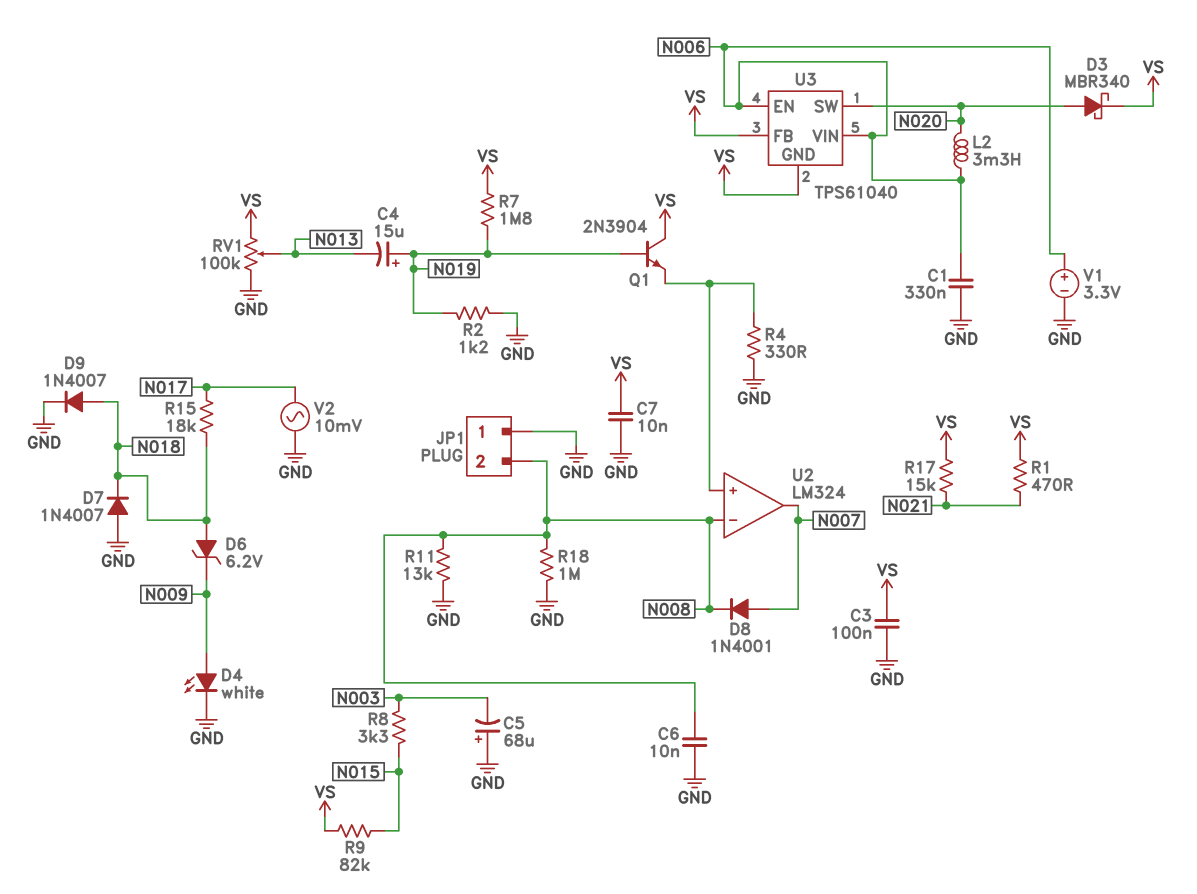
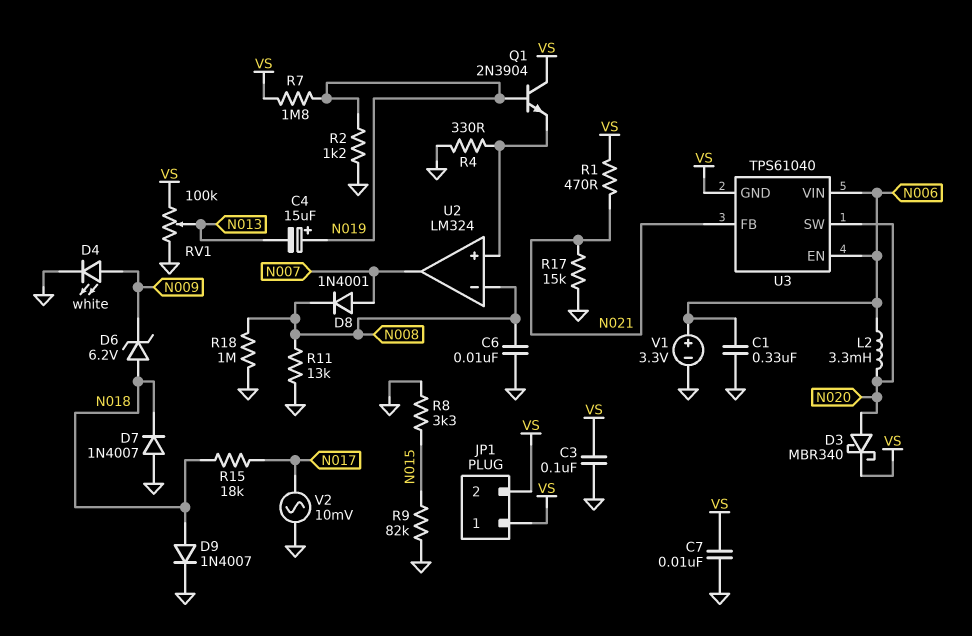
C5: 68uF (plus GND, minus N003) -> none
JP1 pin 1: GND -> VS
JP1 pin 2: N008 -> VS
R8: 3.3k (N003, N015) -> 3.3k (GND, N015)
R9: 82k (N015, VS) -> 82k (GND, N015)
R17: 15k (N021, VS) -> 15k (GND, N021)
U3 pin FB: VS -> N021

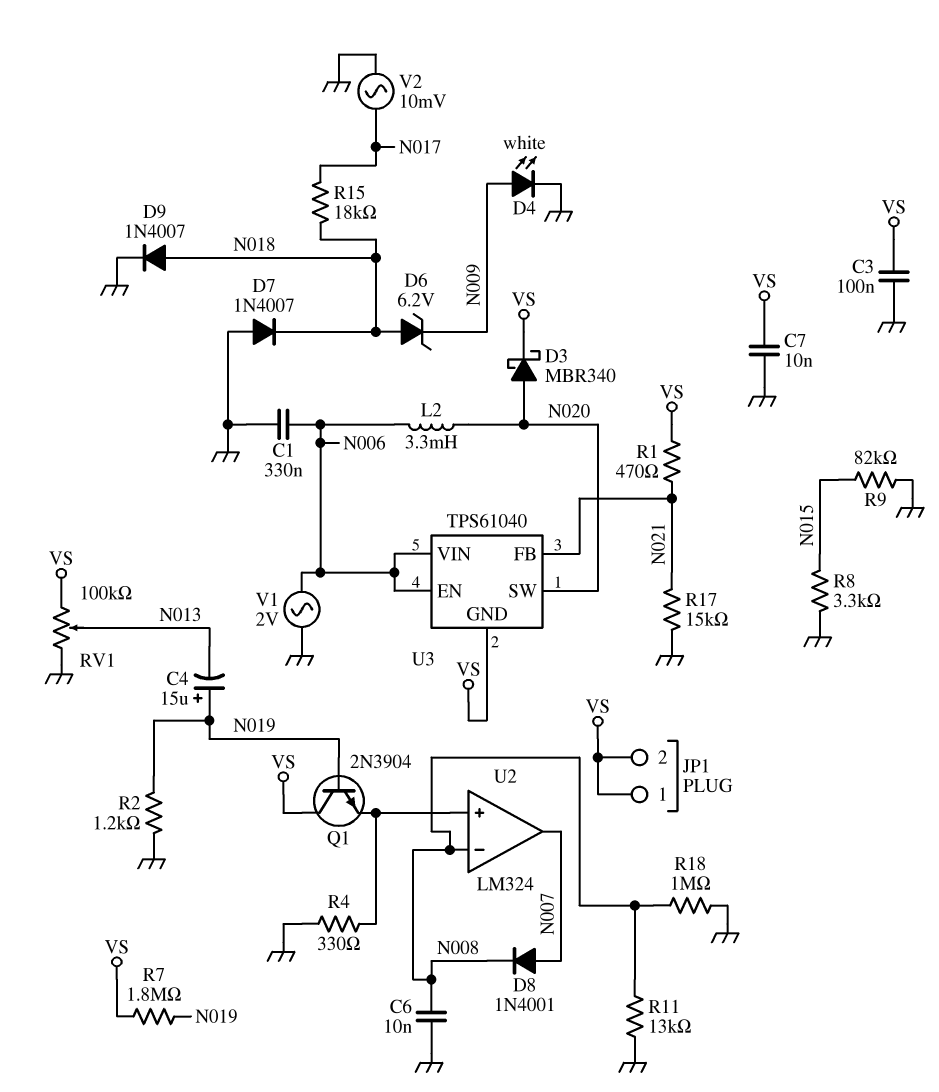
V1: 3.3V (plus N006, minus GND) -> AC 2V (GND, N006)

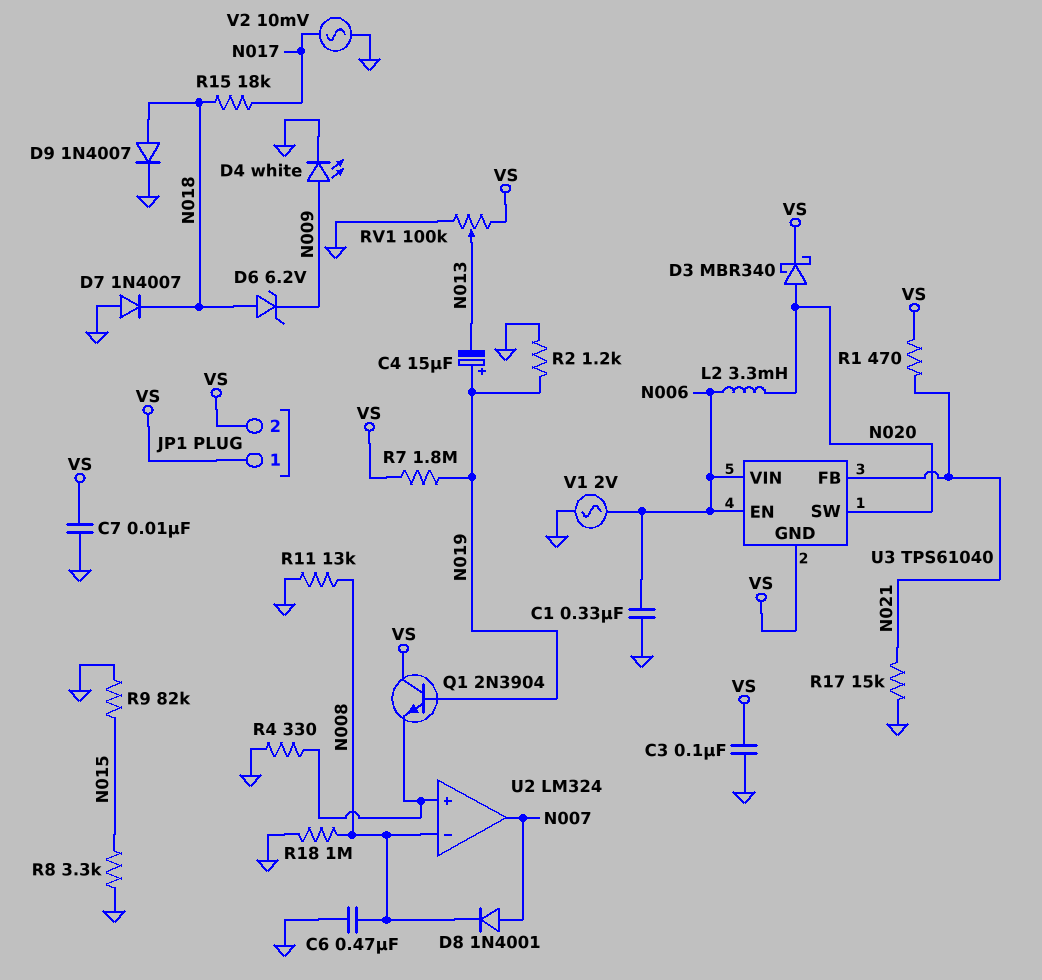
C6: 10nF (GND, N008) -> 470nF (GND, N008)

